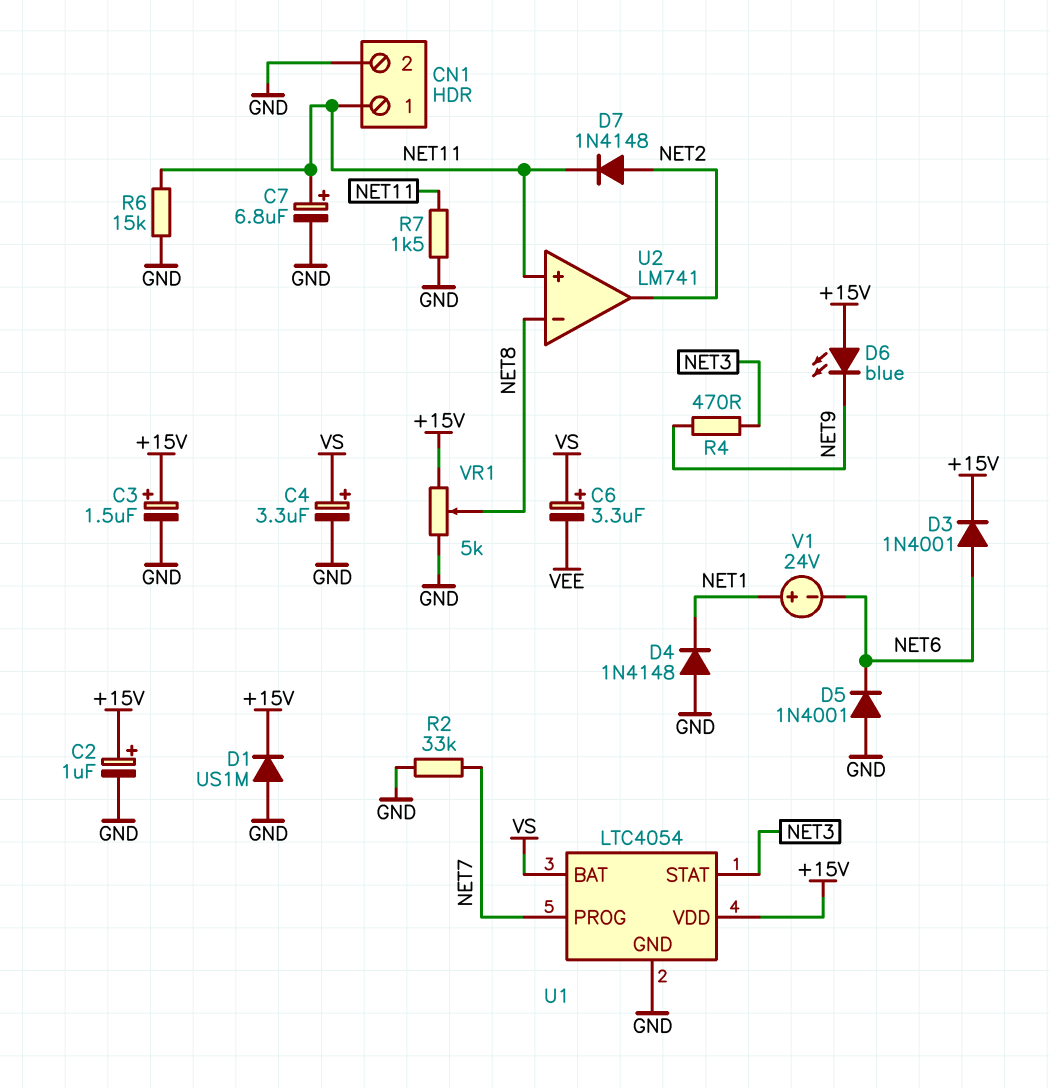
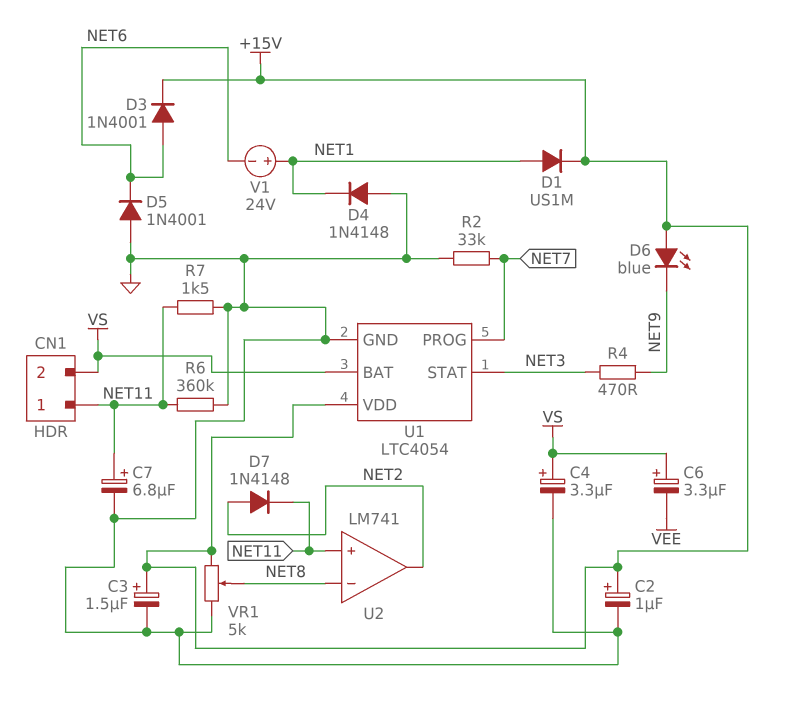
CN1 pin 2: GND -> VS
D1: diode US1M (A GND, K +15V) -> diode US1M (A NET1, K +15V)
R6: 15k (GND, NET11) -> 360k (GND, NET11)

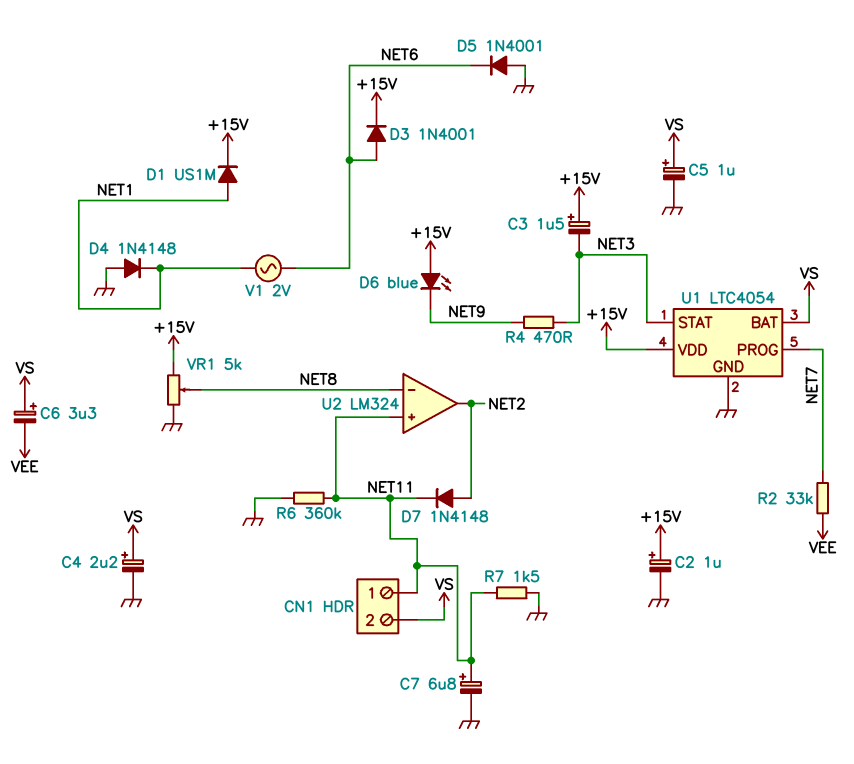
C3: 1.5uF (plus +15V, minus GND) -> 1.5uF (plus +15V, minus NET3)
C4: 3.3uF (plus VS, minus GND) -> 2.2uF (plus VS, minus GND)
C5: none -> 1uF (plus VS, minus GND)
R2: 33k (GND, NET7) -> 33k (NET7, VEE)
U2: LM741 -> LM324
V1: 24V (plus NET1, minus NET6) -> AC 2V (NET1, NET6)

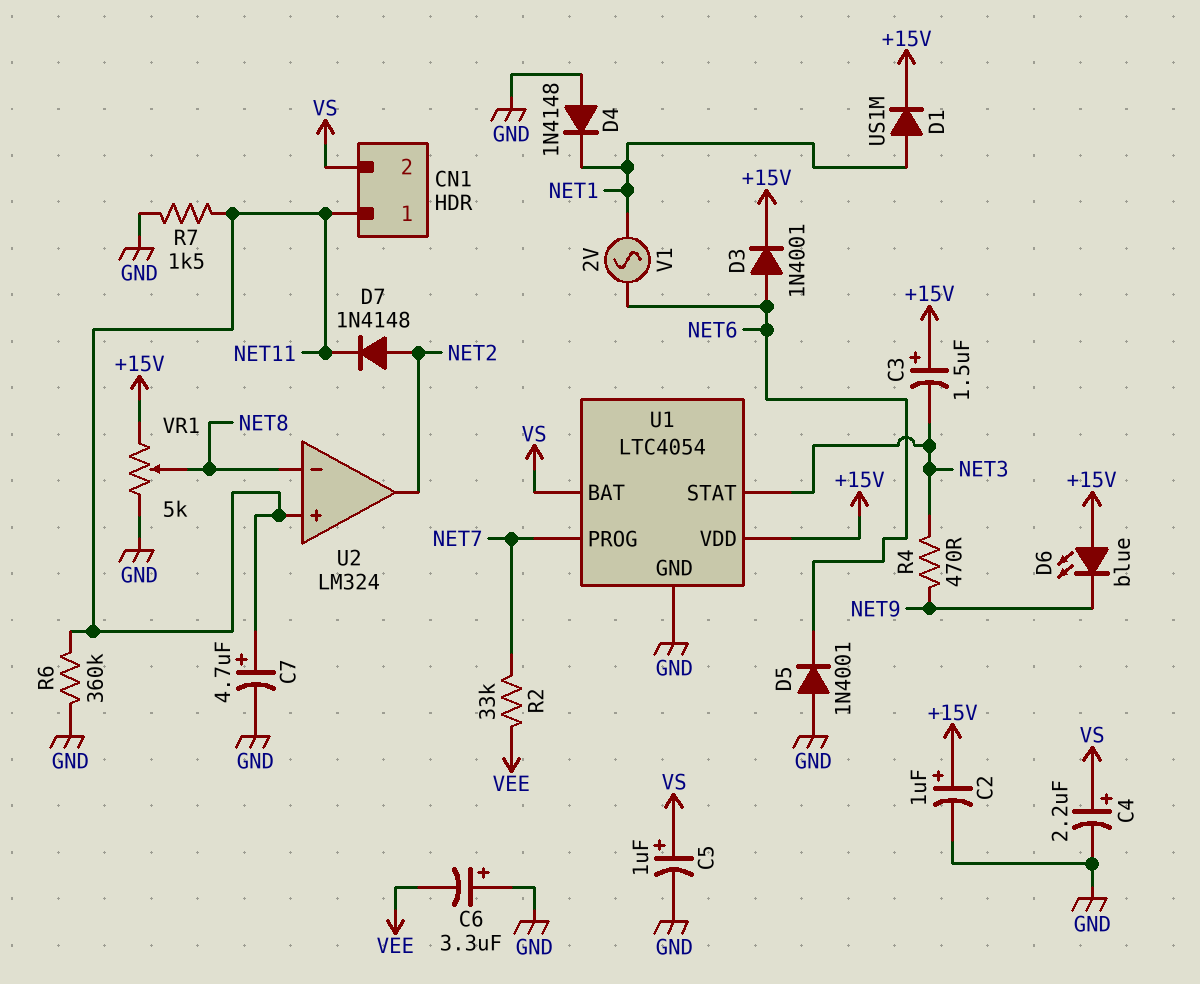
C6: 3.3uF (plus VS, minus VEE) -> 3.3uF (plus GND, minus VEE)
C7: 6.8uF (plus NET11, minus GND) -> 4.7uF (plus NET11, minus GND)

